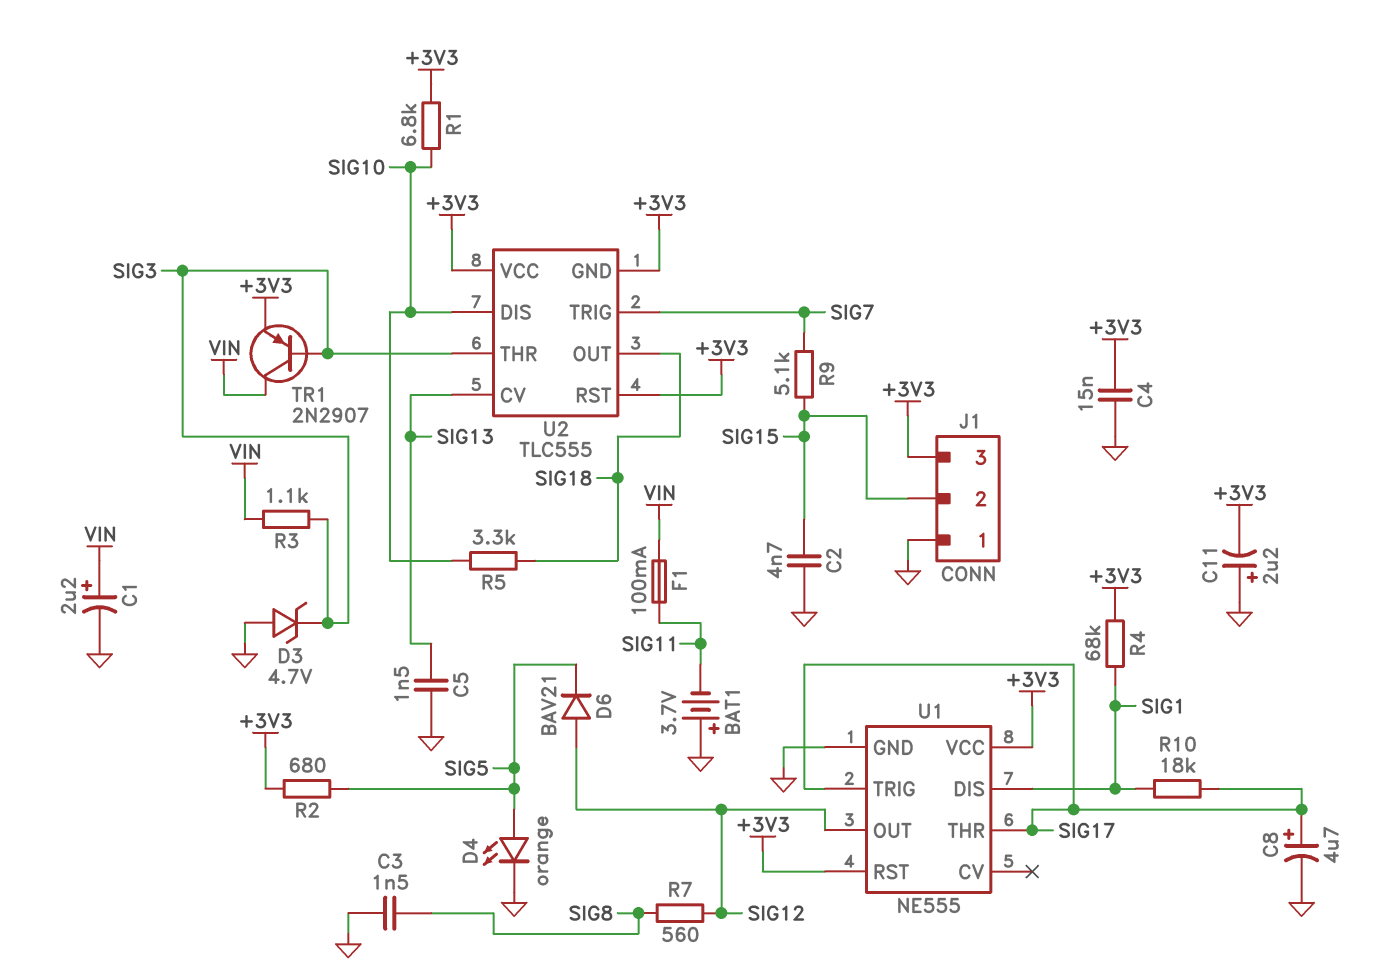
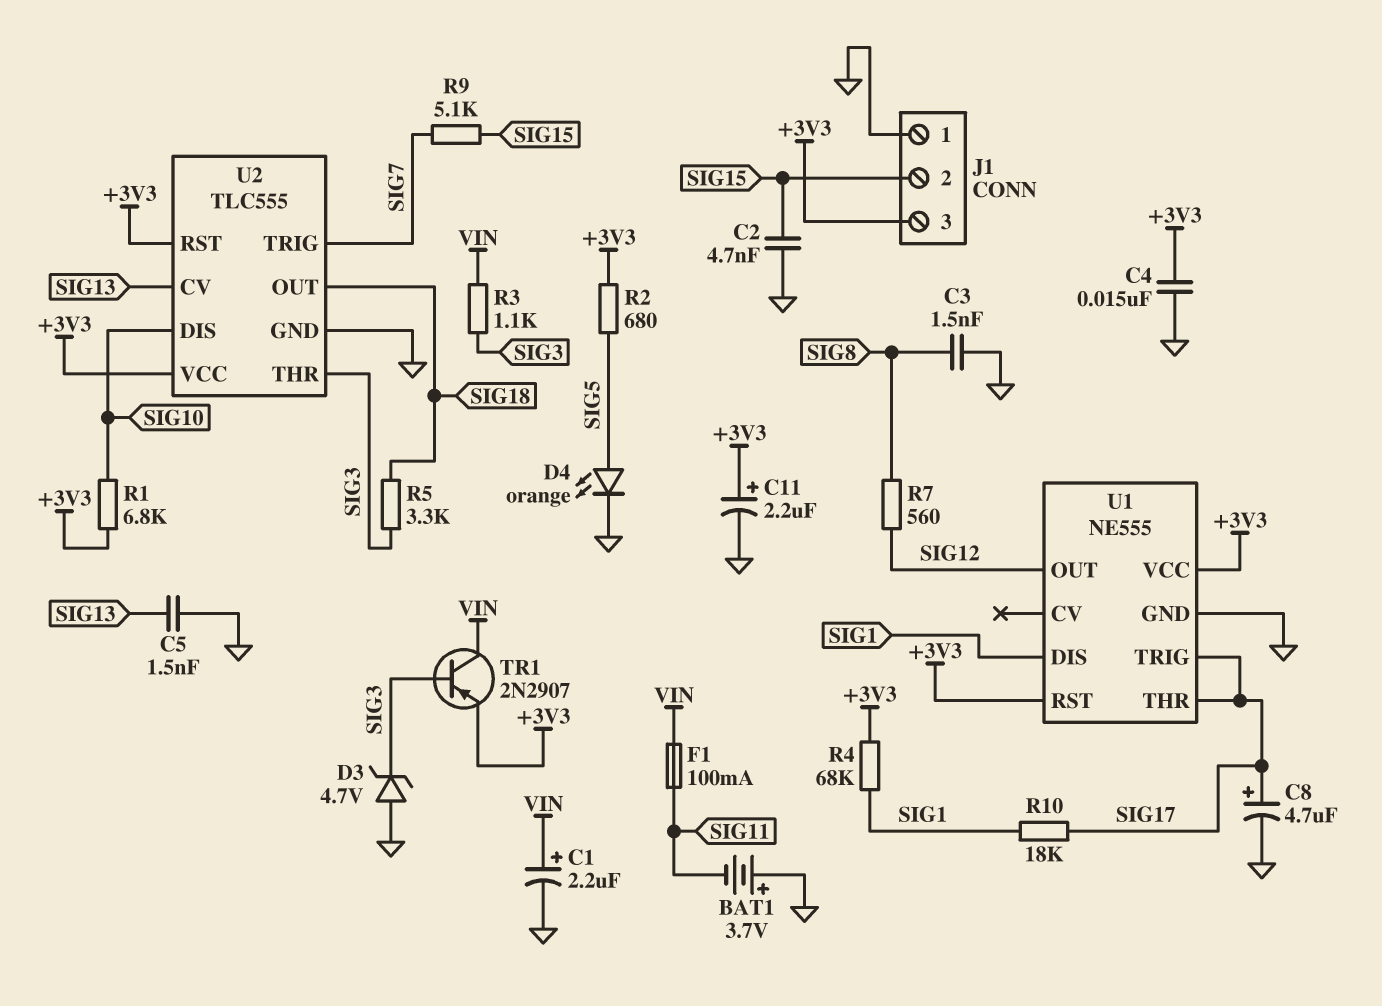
C11: 2.2uF (plus GND, minus +3V3) -> 2.2uF (plus +3V3, minus GND)
D6: diode BAV21 (A SIG12, K SIG5) -> none
R5: 3.3k (SIG10, SIG18) -> 3.3k (SIG3, SIG18)
U2 pin GND: +3V3 -> GND

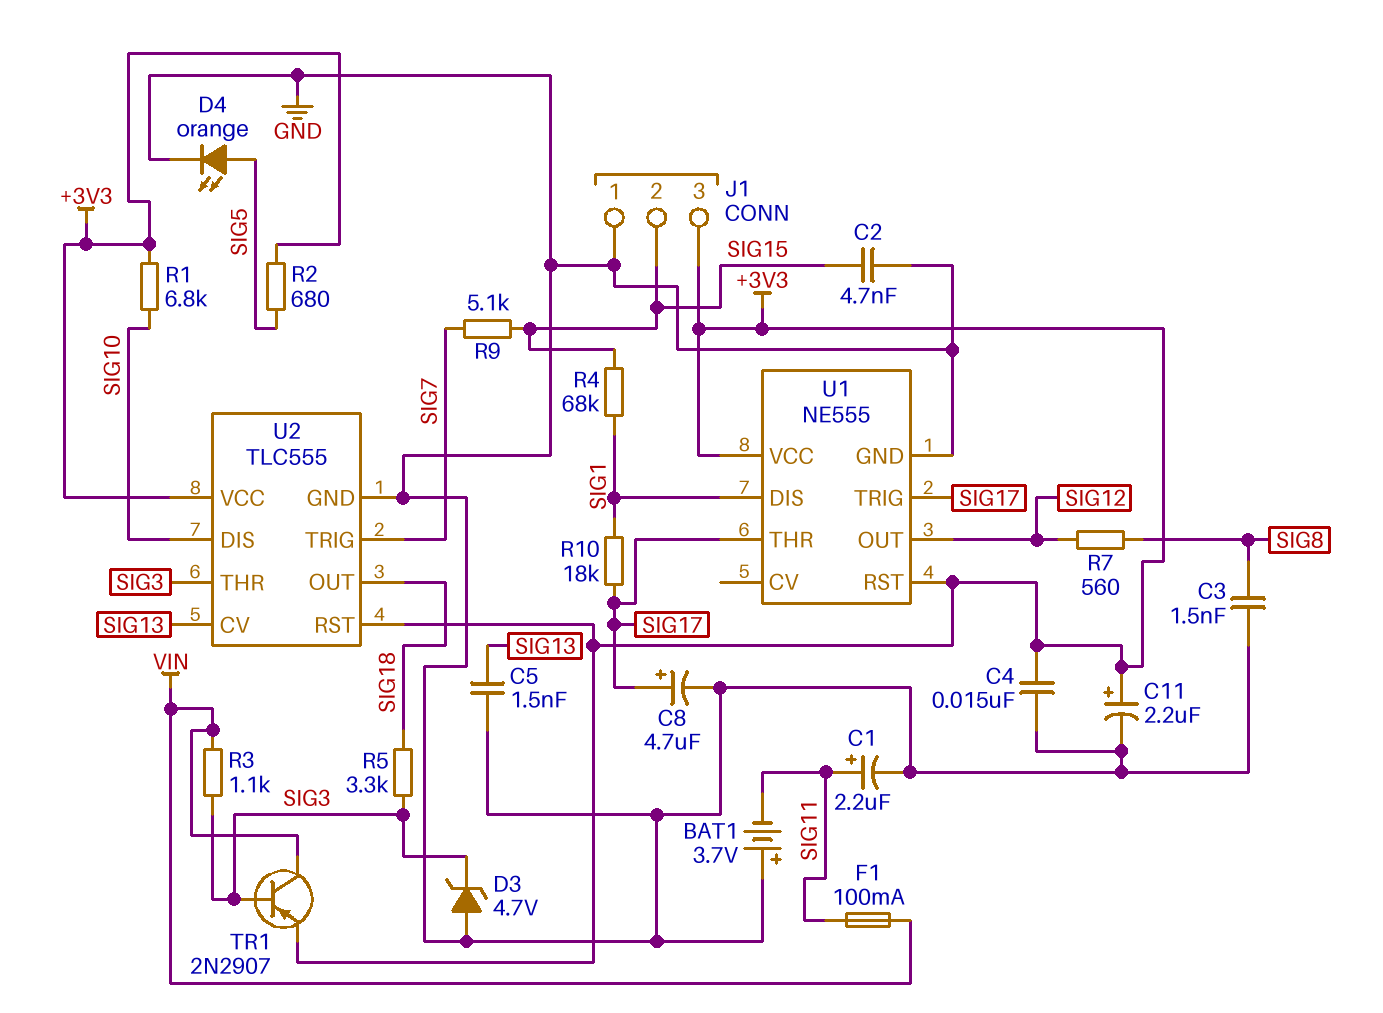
C1: 2.2uF (plus VIN, minus GND) -> 2.2uF (plus SIG11, minus GND)
R4: 68k (+3V3, SIG1) -> 68k (SIG1, SIG15)

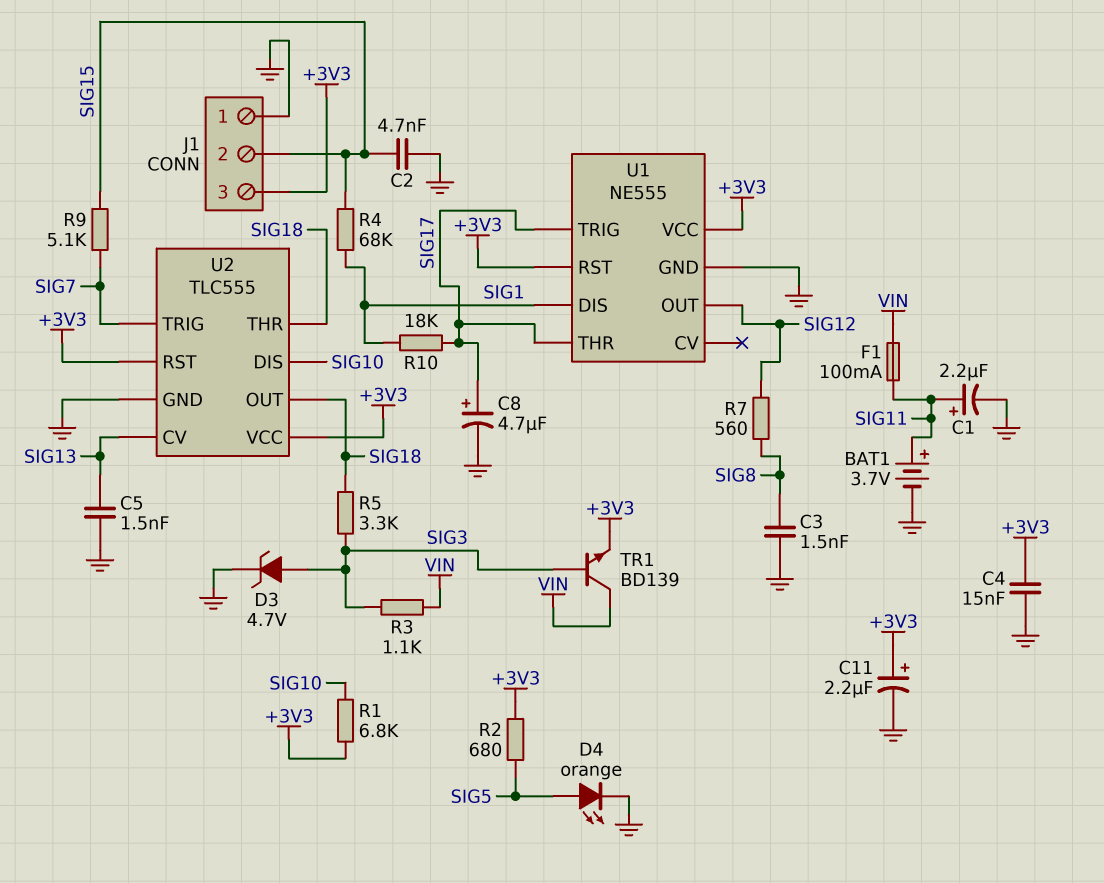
BAT1: 3.7V (plus GND, minus SIG11) -> 3.7V (plus SIG11, minus GND)
D3: zener 4.7V (A GND, K SIG3) -> zener 4.7V (A SIG3, K GND)
TR1: PNP 2N2907 (B SIG3, C VIN, E +3V3) -> NPN BD139 (B SIG3, C VIN, E +3V3)
U2 pin THR: SIG3 -> SIG18

